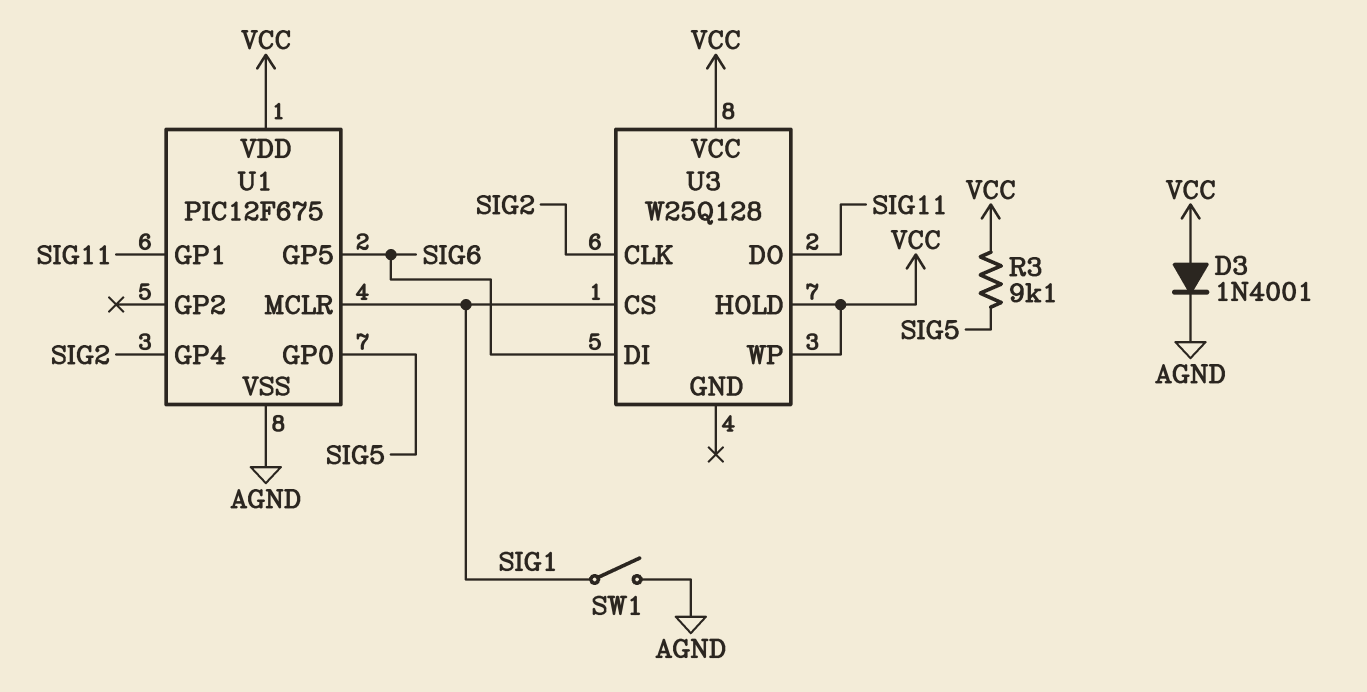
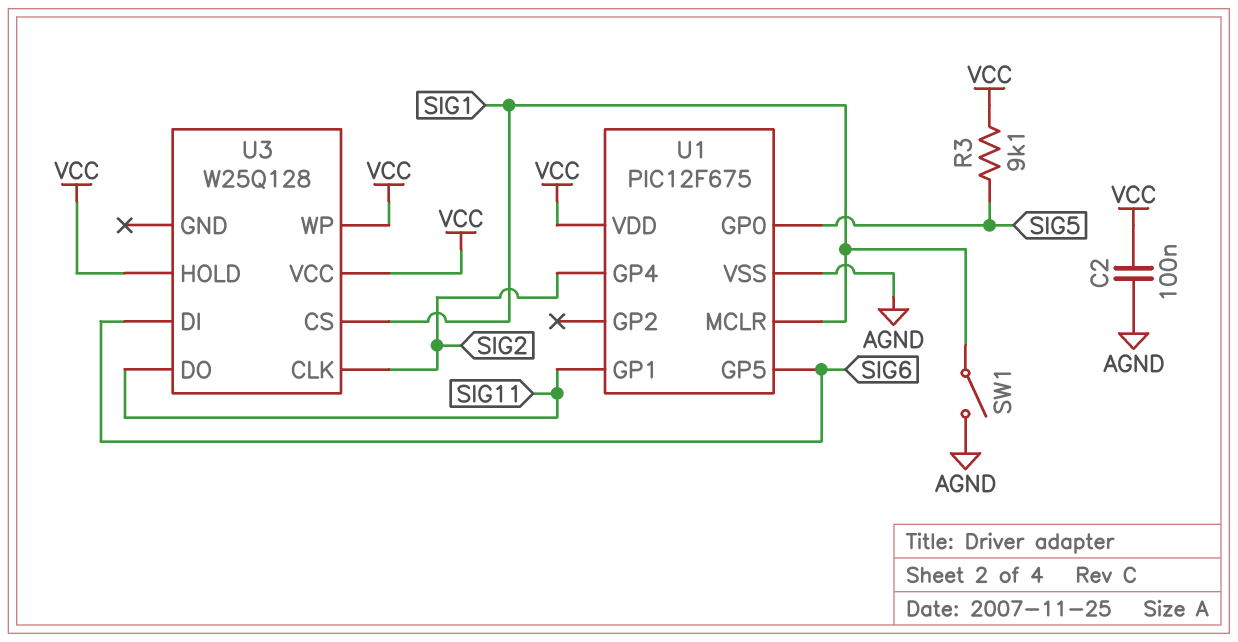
C2: none -> 100nF (AGND, VCC)
D3: diode 1N4001 (A VCC, K AGND) -> none

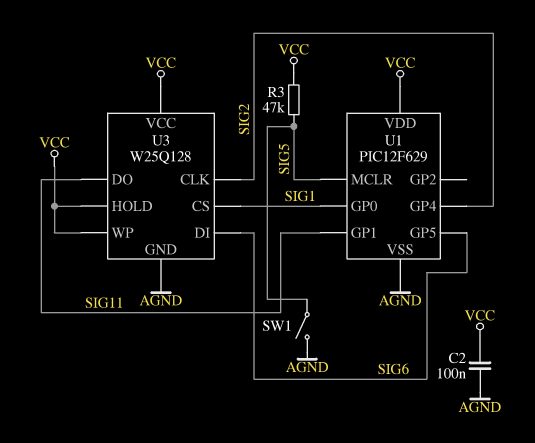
R3: 9.1k (SIG5, VCC) -> 47k (SIG5, VCC)
SW1: switch (AGND, SIG1) -> switch (AGND, SIG5)
U1: PIC12F675 -> PIC12F629
U1 pin GP0: SIG5 -> SIG1
U1 pin MCLR: SIG1 -> SIG5
U3 pin GND: none -> AGND

